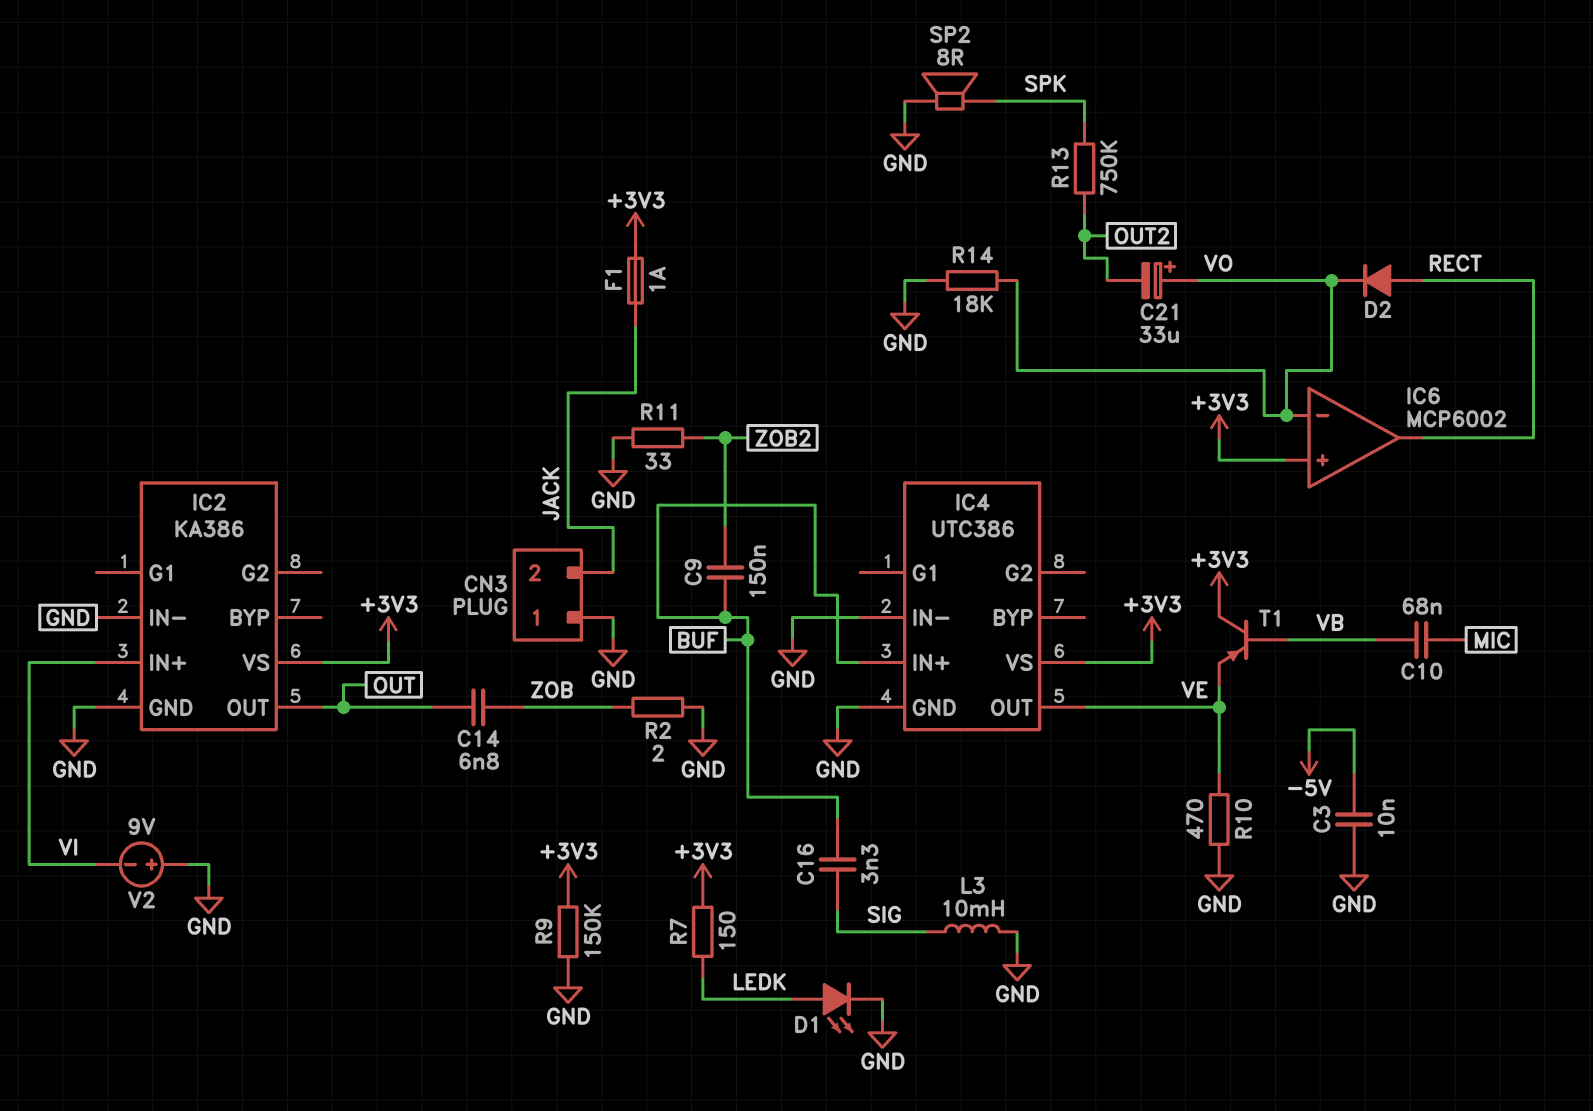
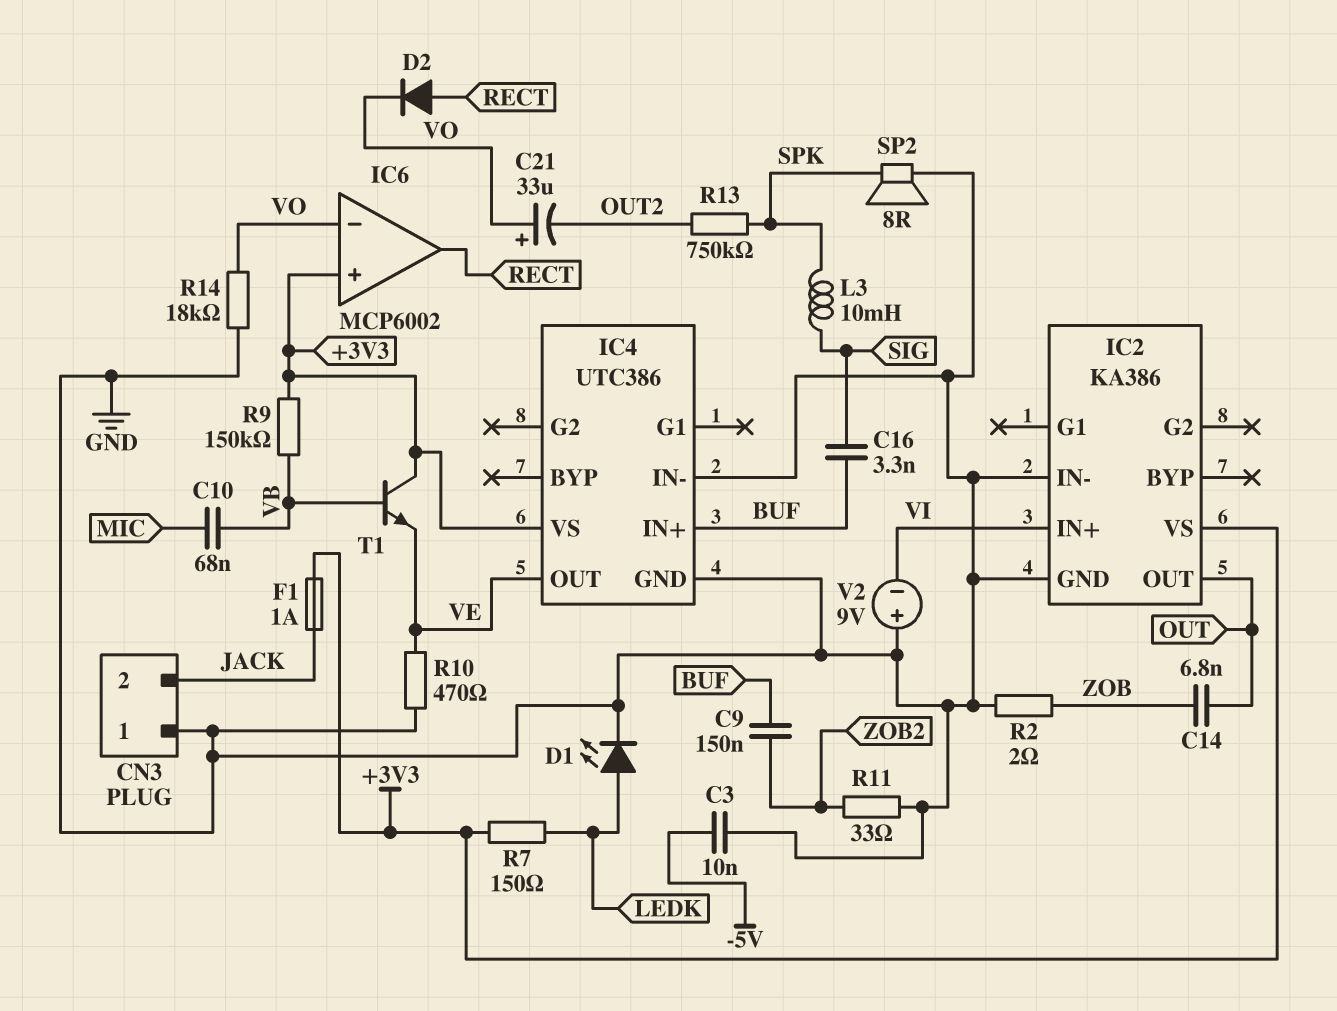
L3: 10mH (GND, SIG) -> 10mH (SIG, SPK)
R9: 150k (+3V3, GND) -> 150k (+3V3, VB)
T1: PNP (B VB, C +3V3, E VE) -> NPN (B VB, C +3V3, E VE)

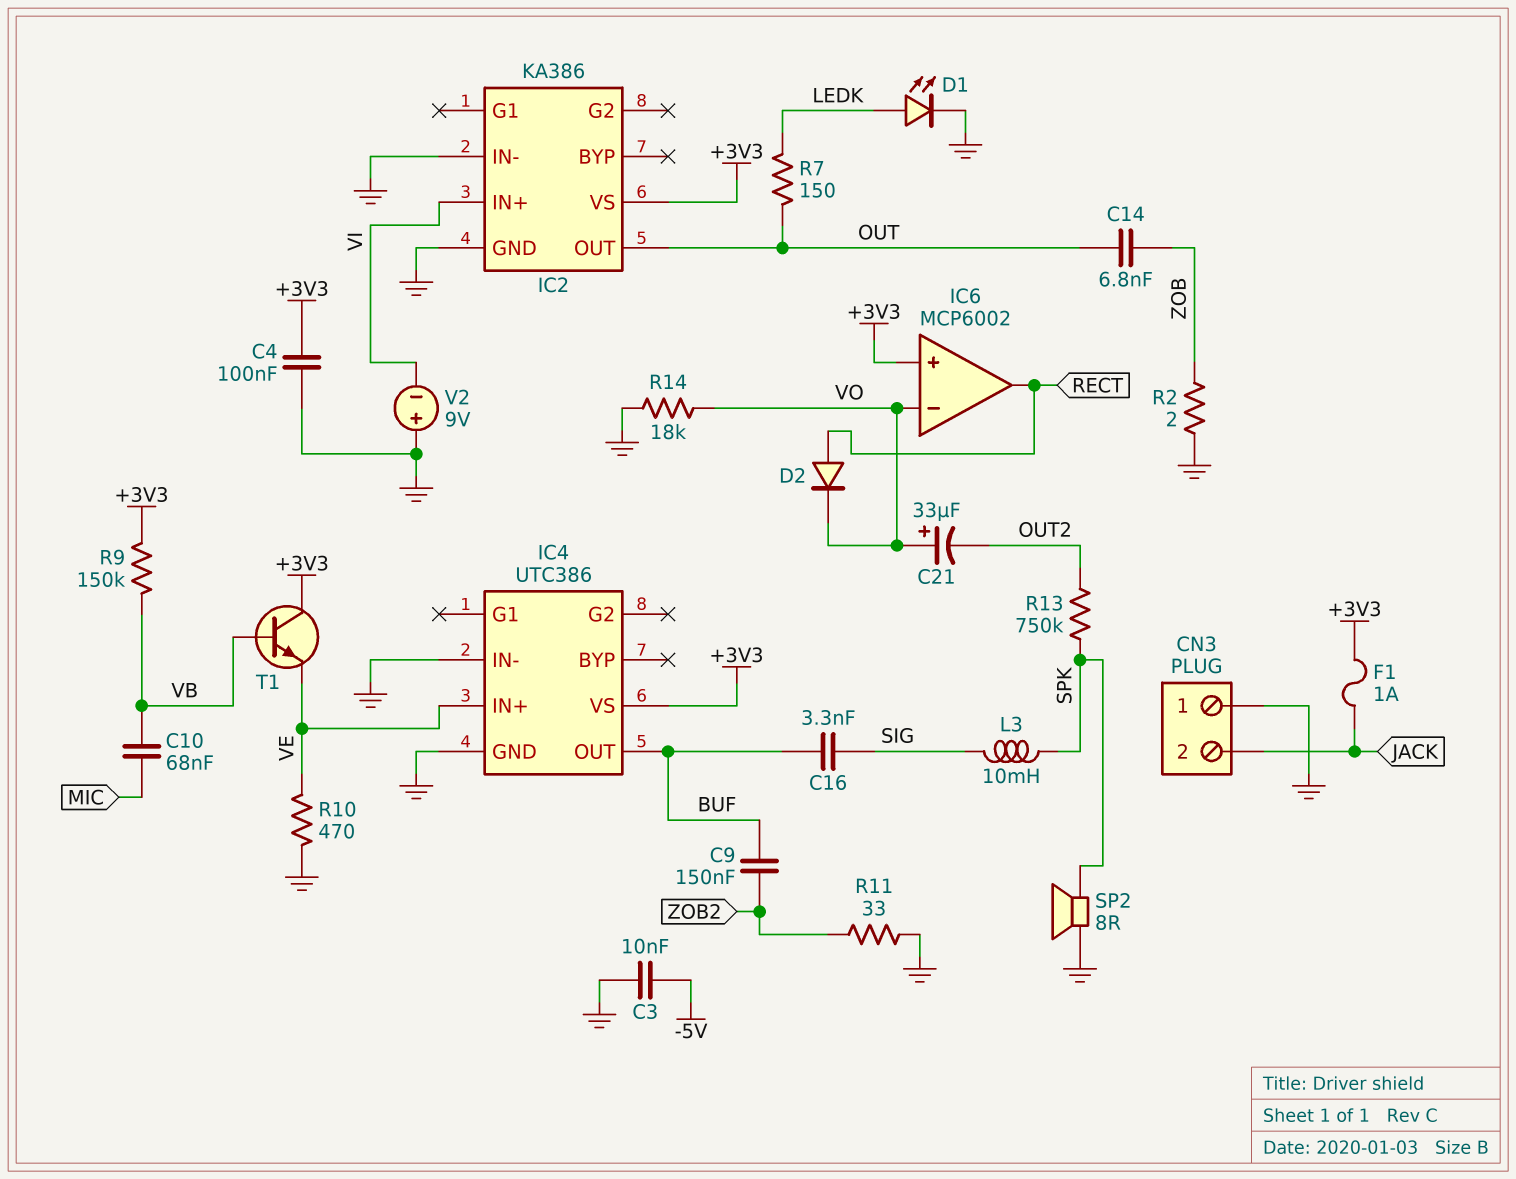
C4: none -> 100nF (+3V3, GND)
IC4 pin IN+: BUF -> VE
IC4 pin OUT: VE -> BUF
R7: 150 (+3V3, LEDK) -> 150 (LEDK, OUT)

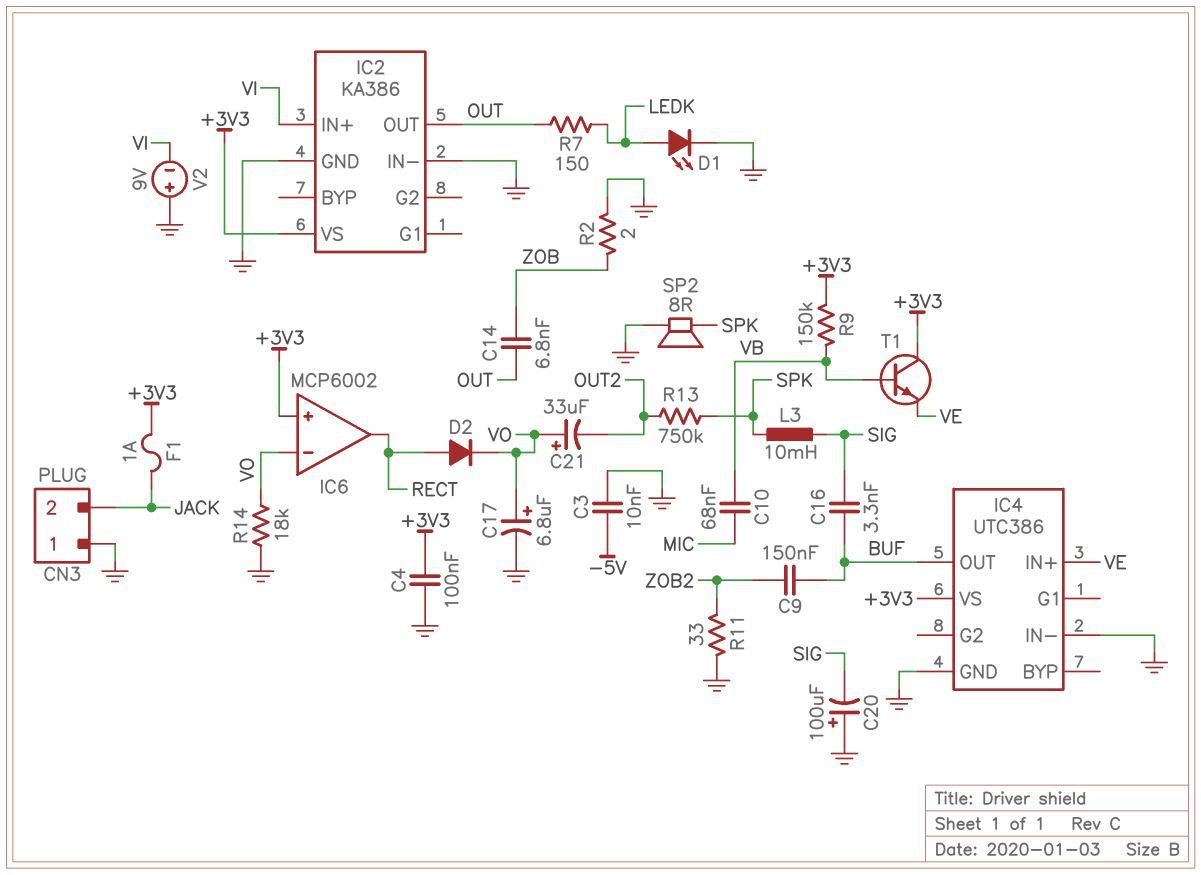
C17: none -> 6.8uF (plus VO, minus GND)
C20: none -> 100uF (plus GND, minus SIG)
R10: 470 (GND, VE) -> none

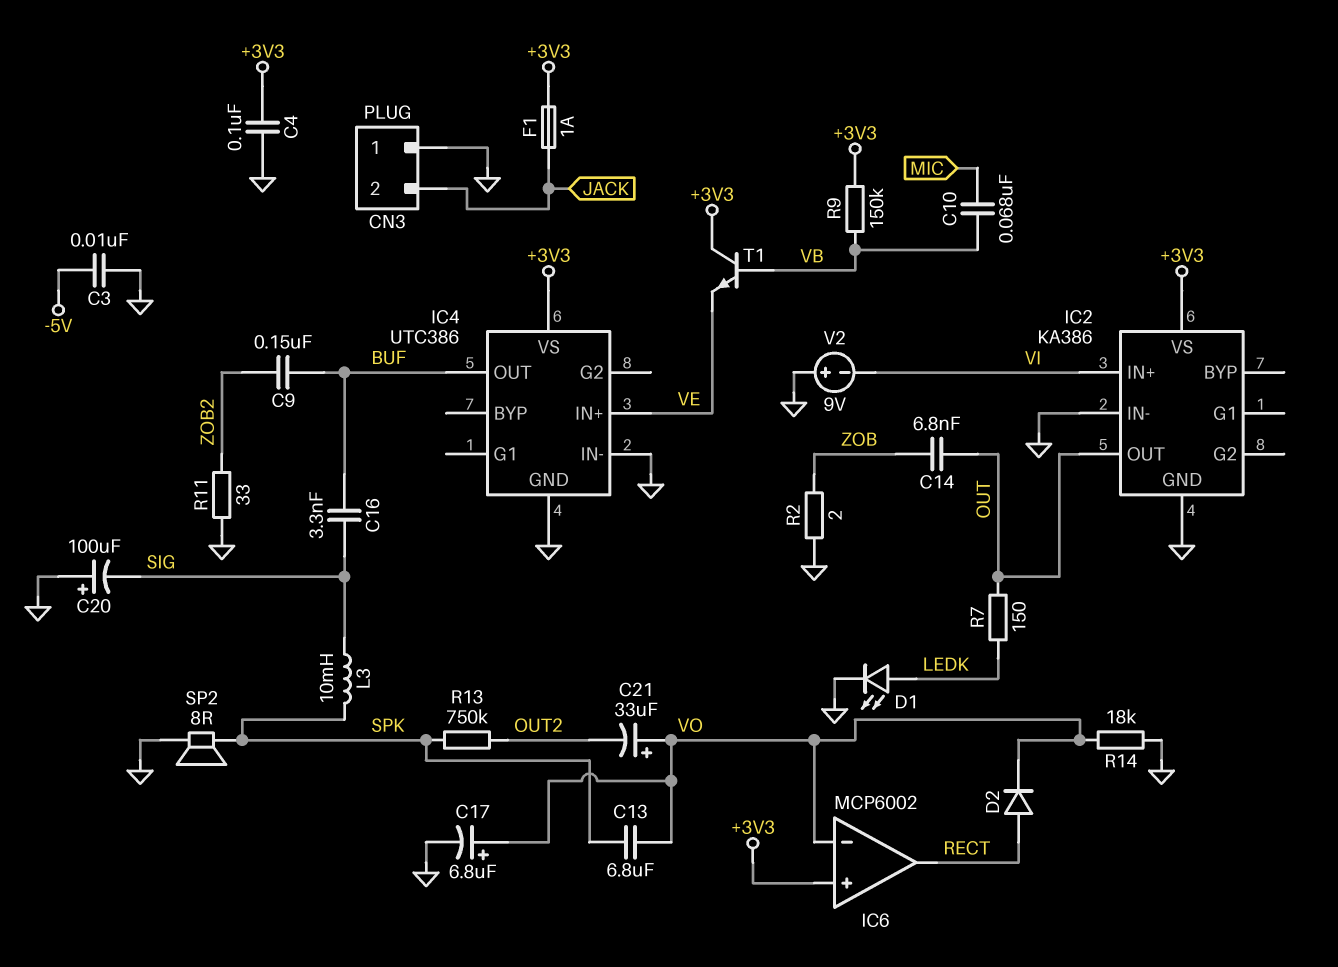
C13: none -> 6.8uF (SPK, VO)

